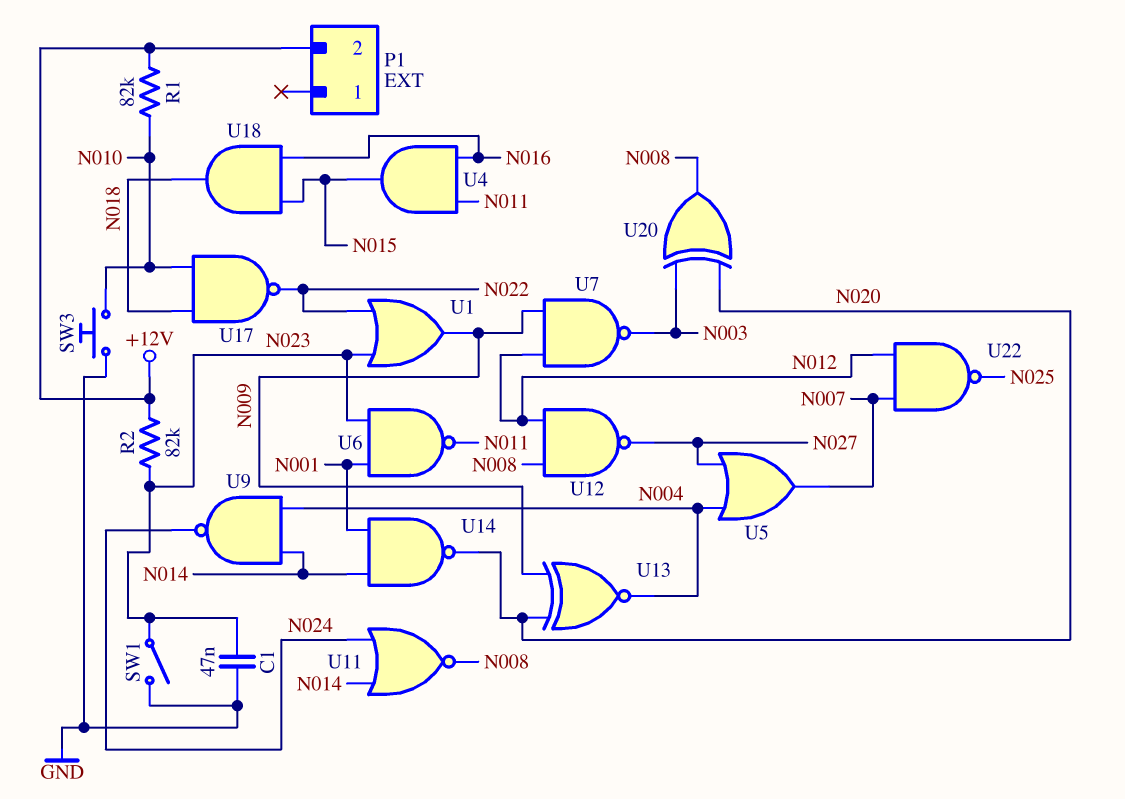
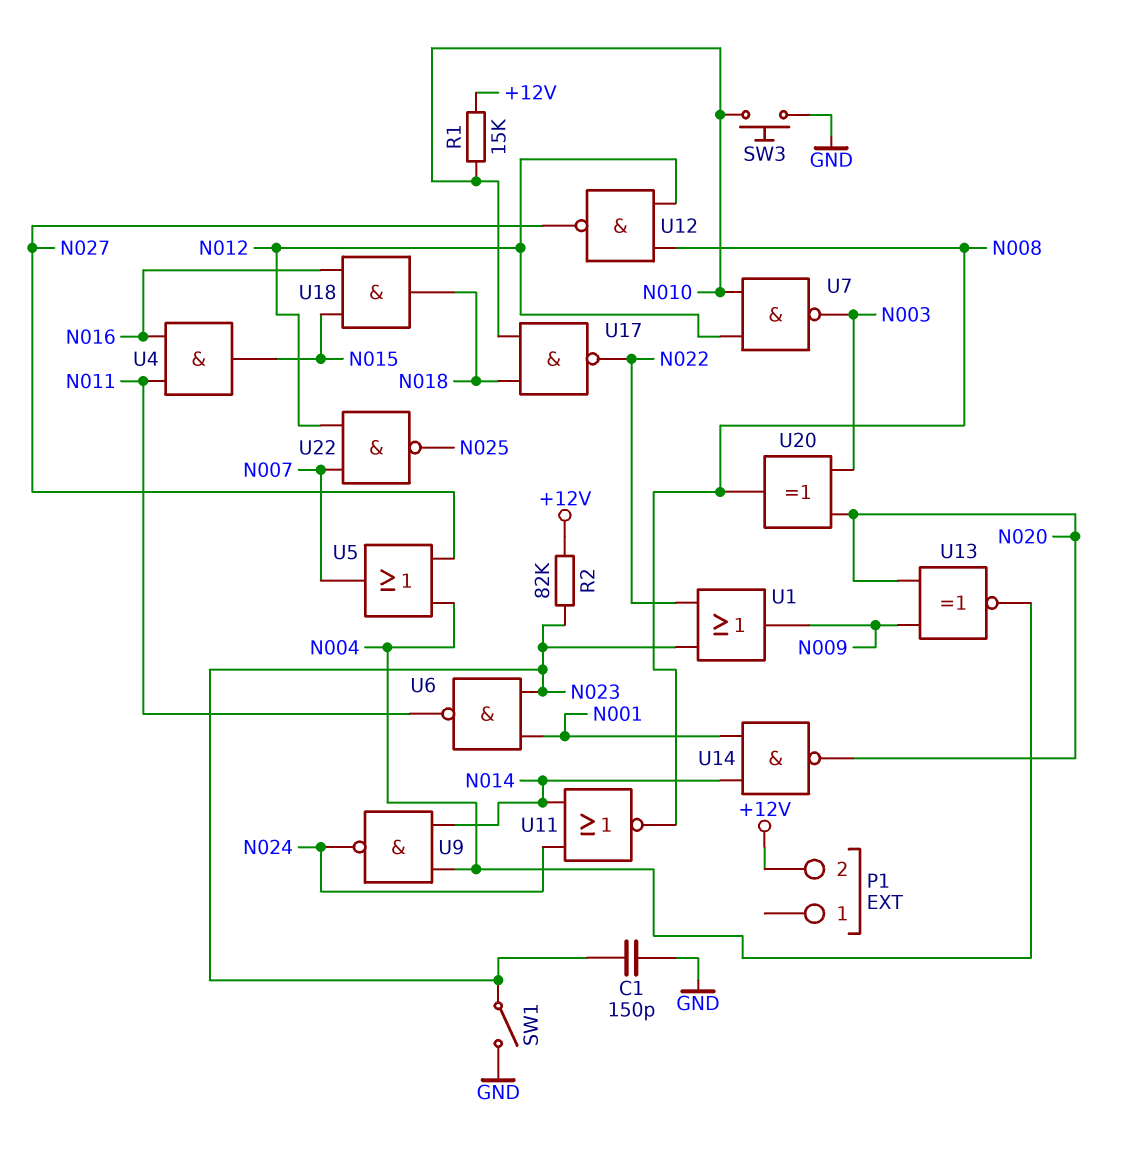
C1: 47nF (GND, N023) -> 150pF (GND, N023)
R1: 82k (+12V, N010) -> 15k (+12V, N010)
U7: NAND (in N009, in N012, out N003) -> NAND (in N010, in N012, out N003)

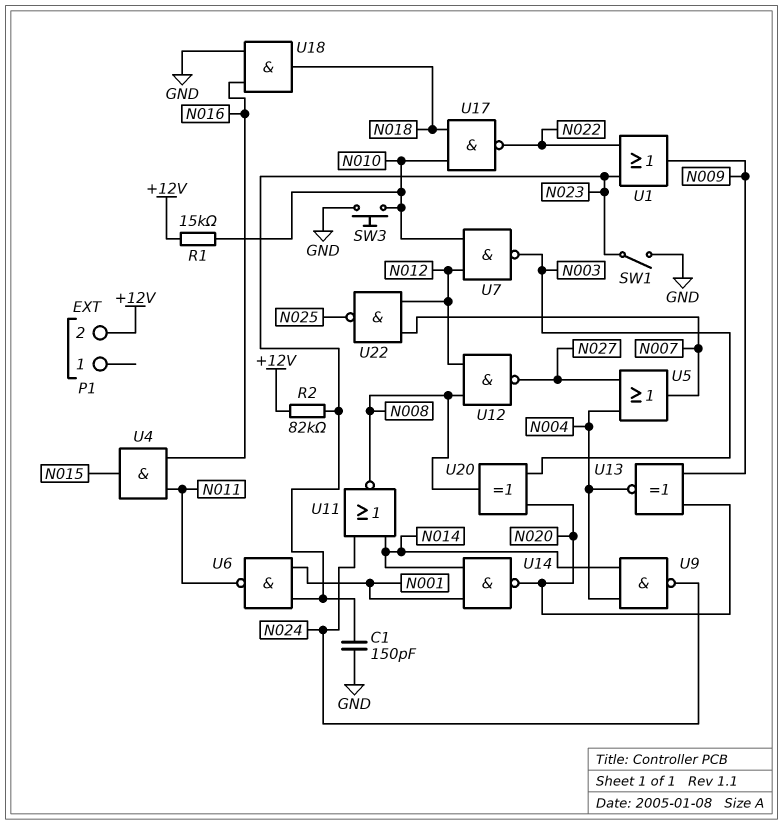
U18: AND (in N015, in N016, out N018) -> AND (in GND, in N016, out N018)

